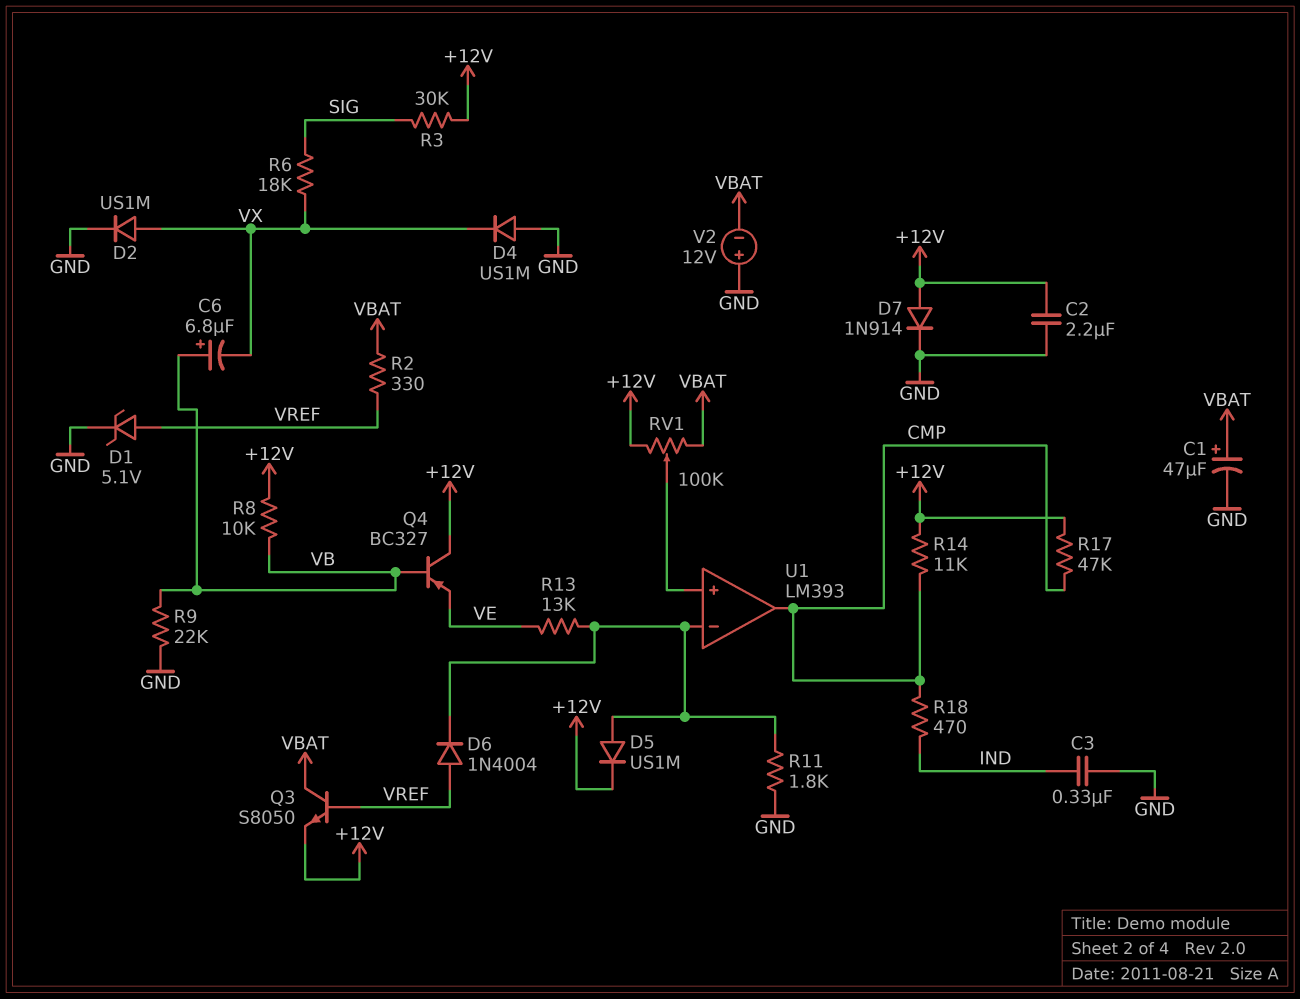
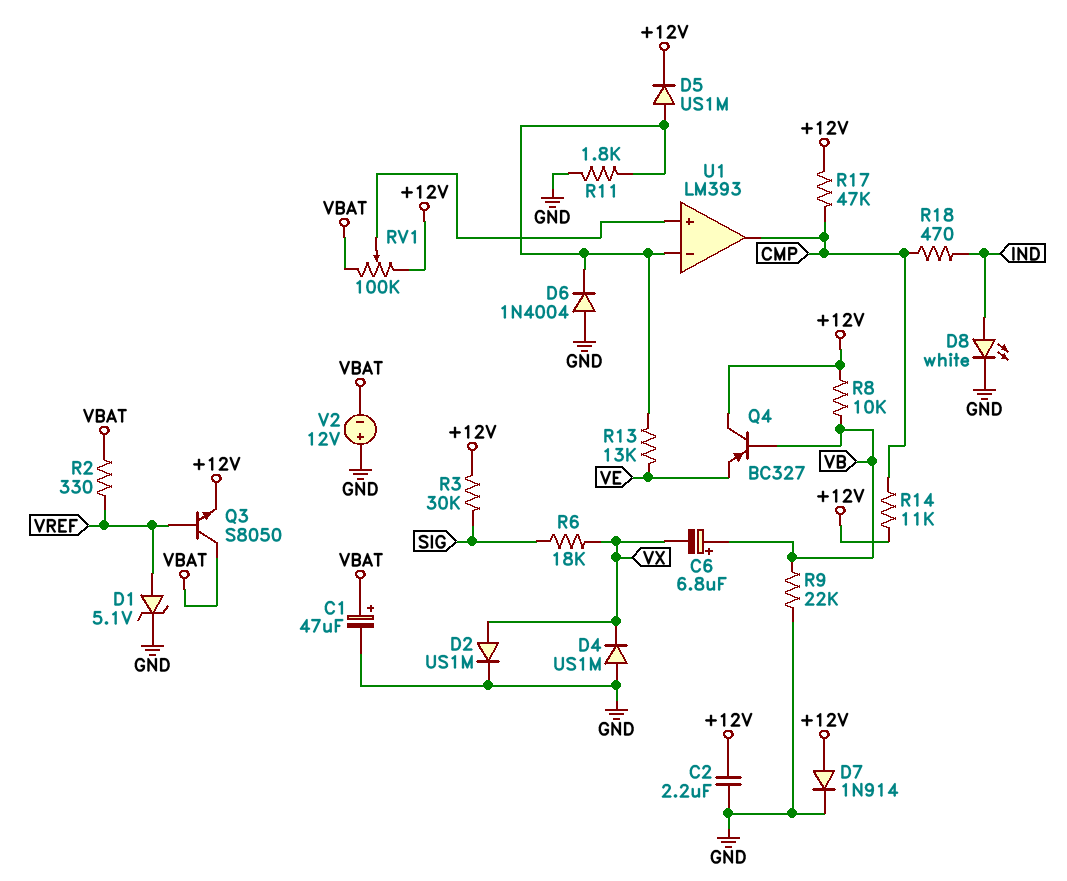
C3: 330nF (GND, IND) -> none
D6: diode 1N4004 (A VREF, K U1/in-) -> diode 1N4004 (A GND, K U1/in-)
D8: none -> LED white (A IND, K GND)

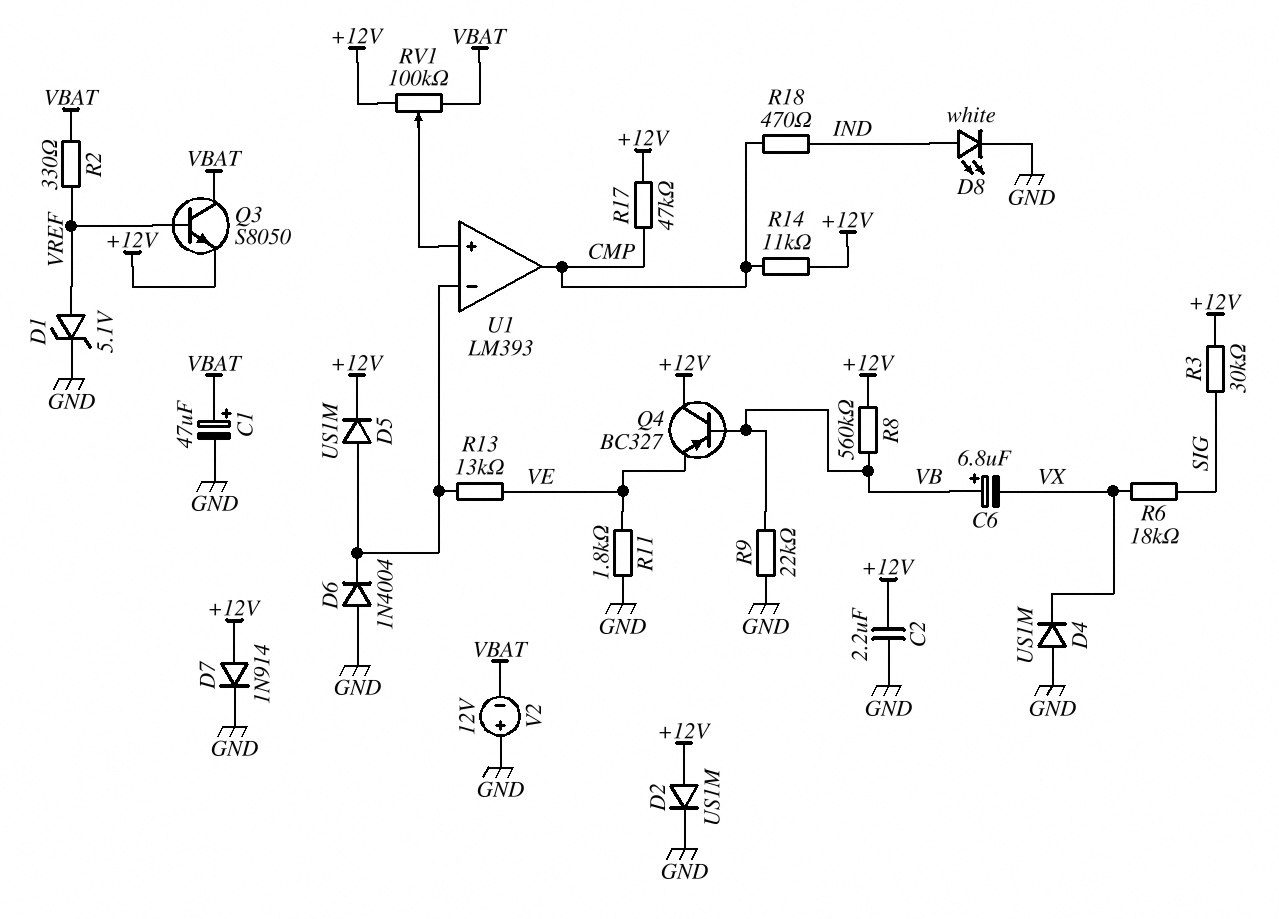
D2: diode US1M (A VX, K GND) -> diode US1M (A +12V, K GND)
R8: 10k (+12V, VB) -> 560k (+12V, VB)
R11: 1.8k (GND, U1/in-) -> 1.8k (GND, VE)

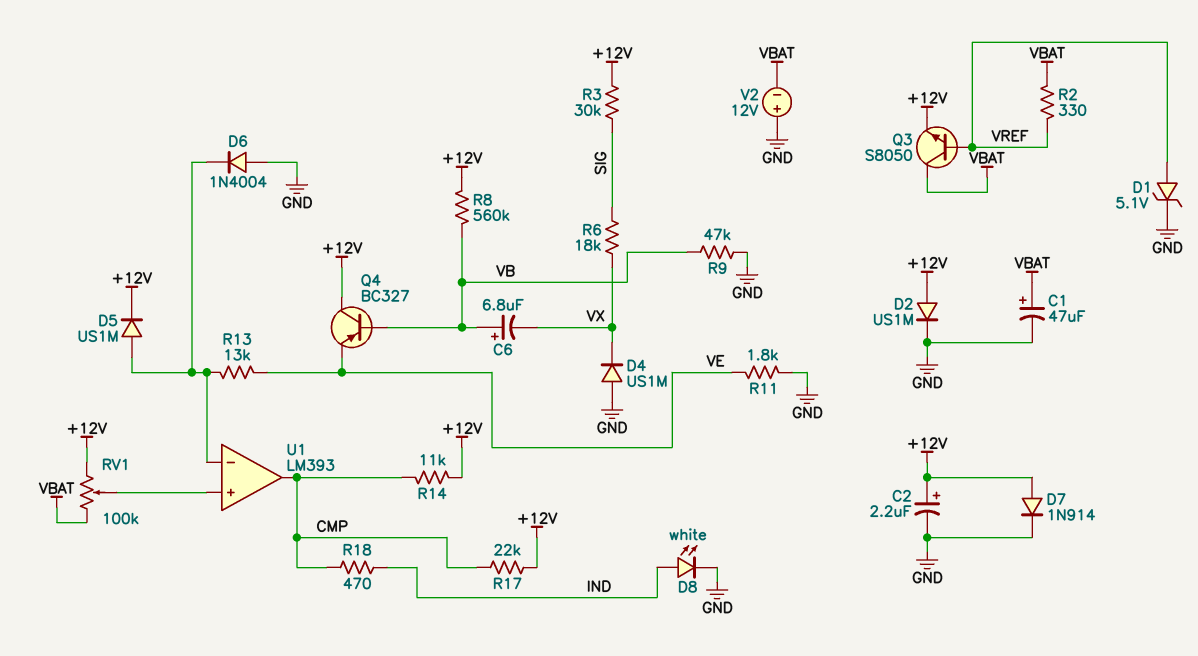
C2: 2.2uF (+12V, GND) -> 2.2uF (plus +12V, minus GND)
R9: 22k (GND, VB) -> 47k (GND, VB)
R17: 47k (+12V, CMP) -> 22k (+12V, CMP)

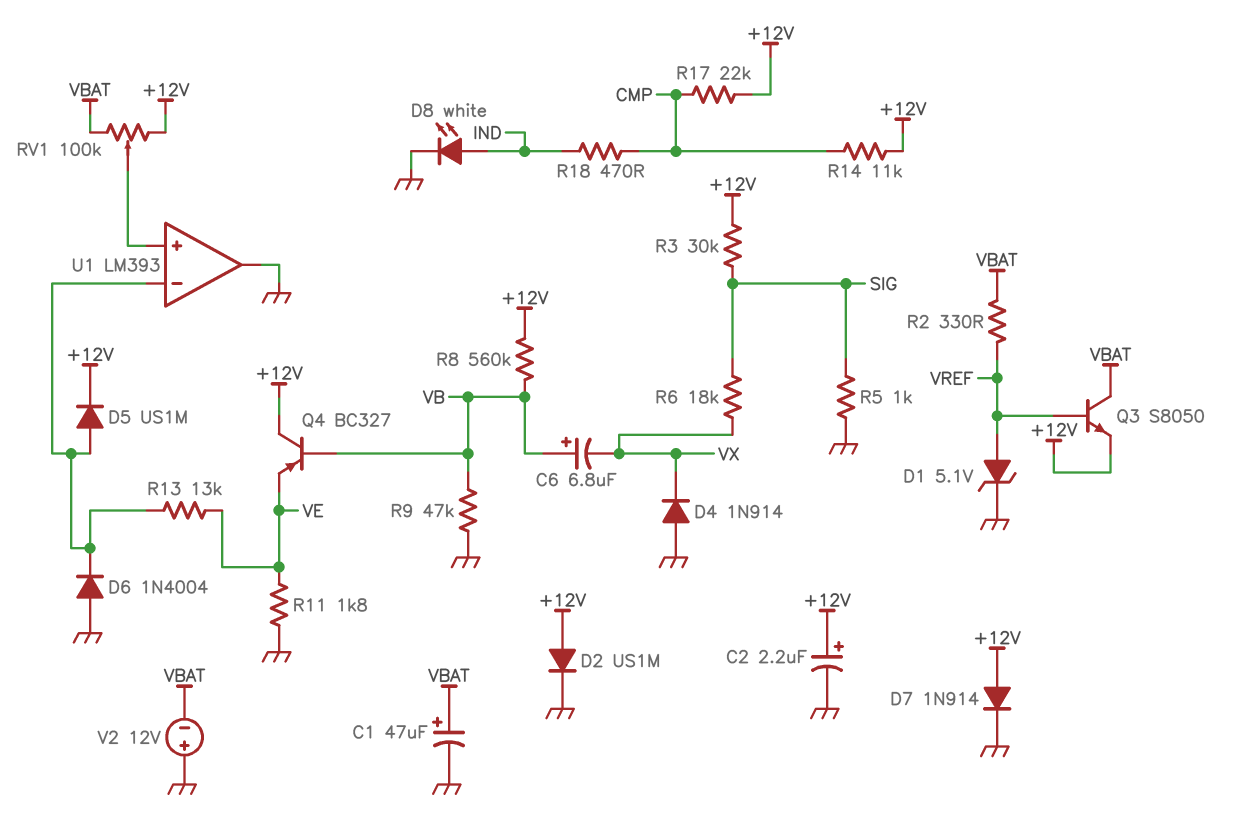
D4: diode US1M (A GND, K VX) -> diode 1N914 (A GND, K VX)
R5: none -> 1k (GND, SIG)
U1 pin out: CMP -> GND

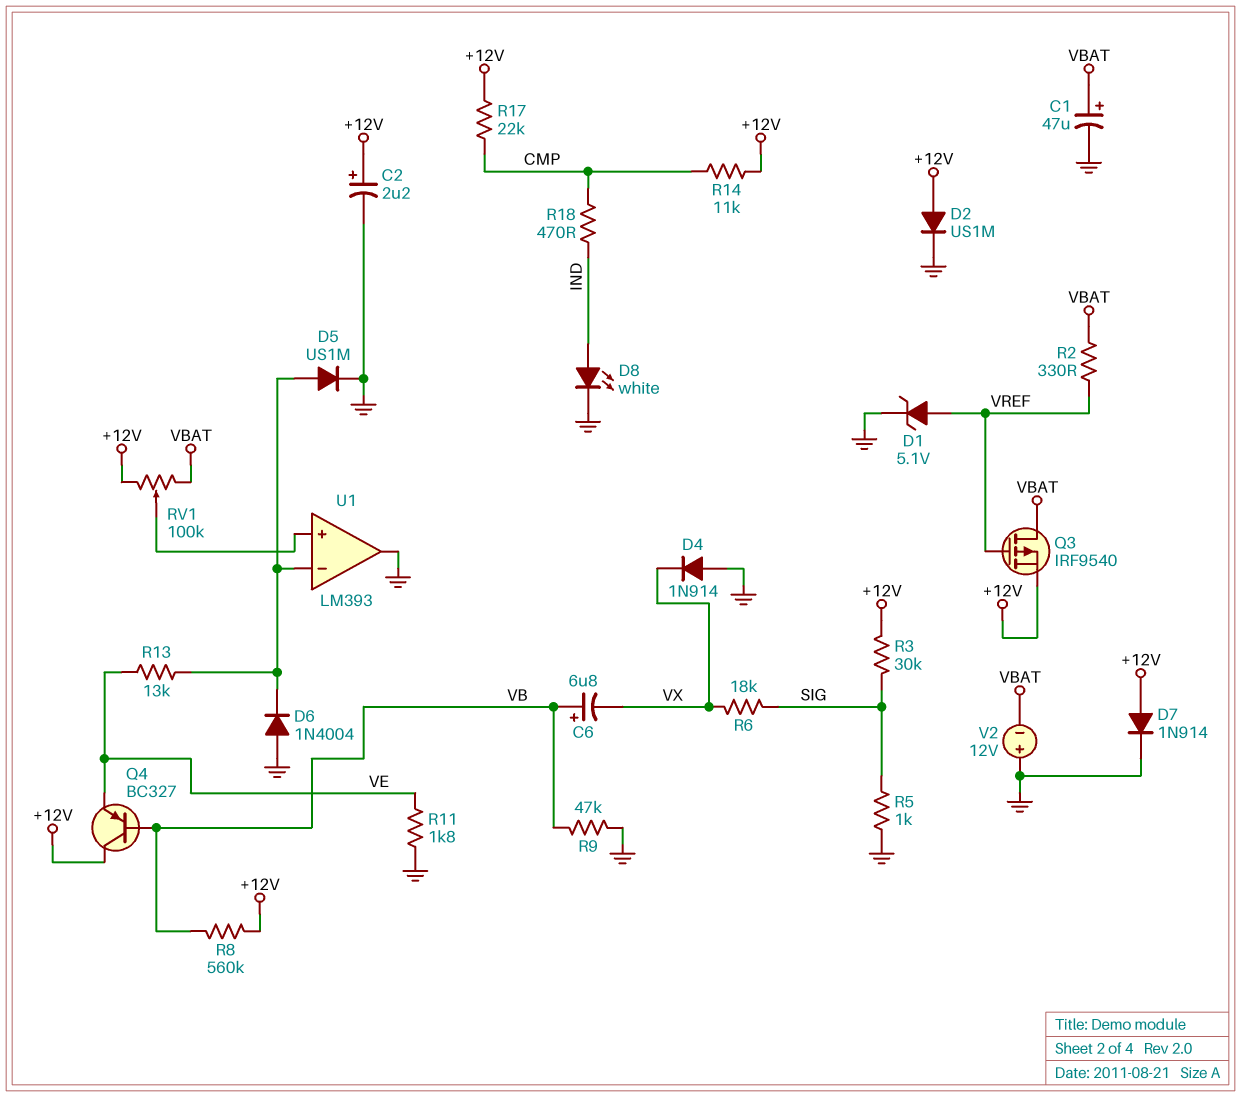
D5: diode US1M (A U1/in-, K +12V) -> diode US1M (A U1/in-, K GND)
Q3: NPN S8050 (B VREF, C VBAT, E +12V) -> PMOS IRF9540 (G VREF, D VBAT, S +12V)

